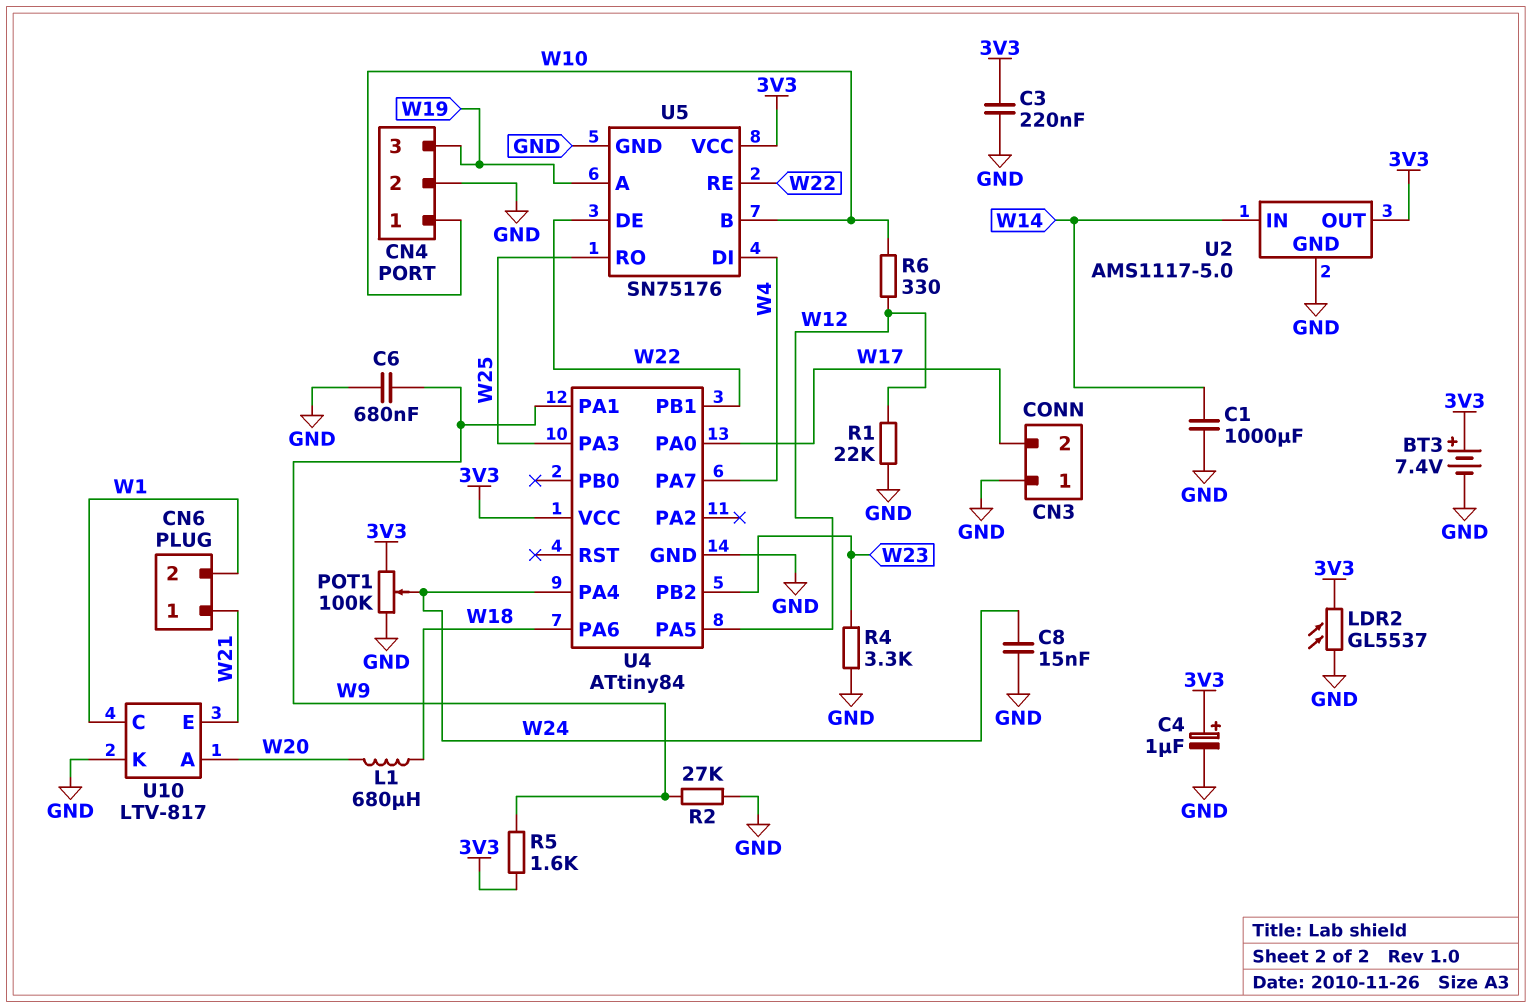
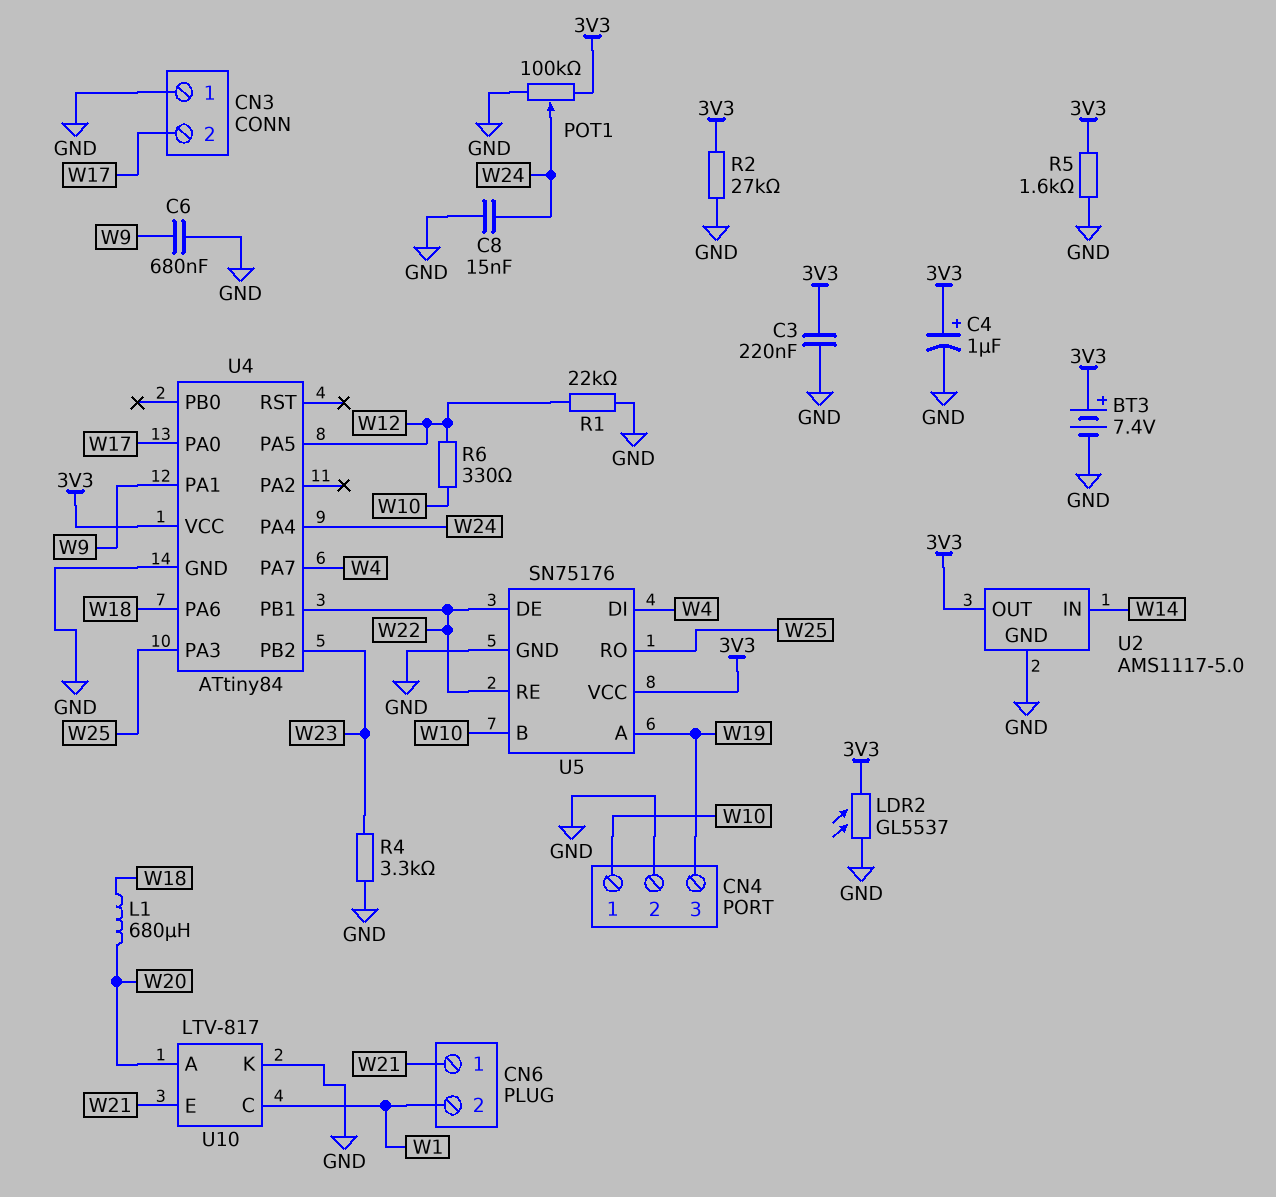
C1: 1000uF (GND, W14) -> none
R2: 27k (GND, W9) -> 27k (3V3, GND)
R5: 1.6k (3V3, W9) -> 1.6k (3V3, GND)

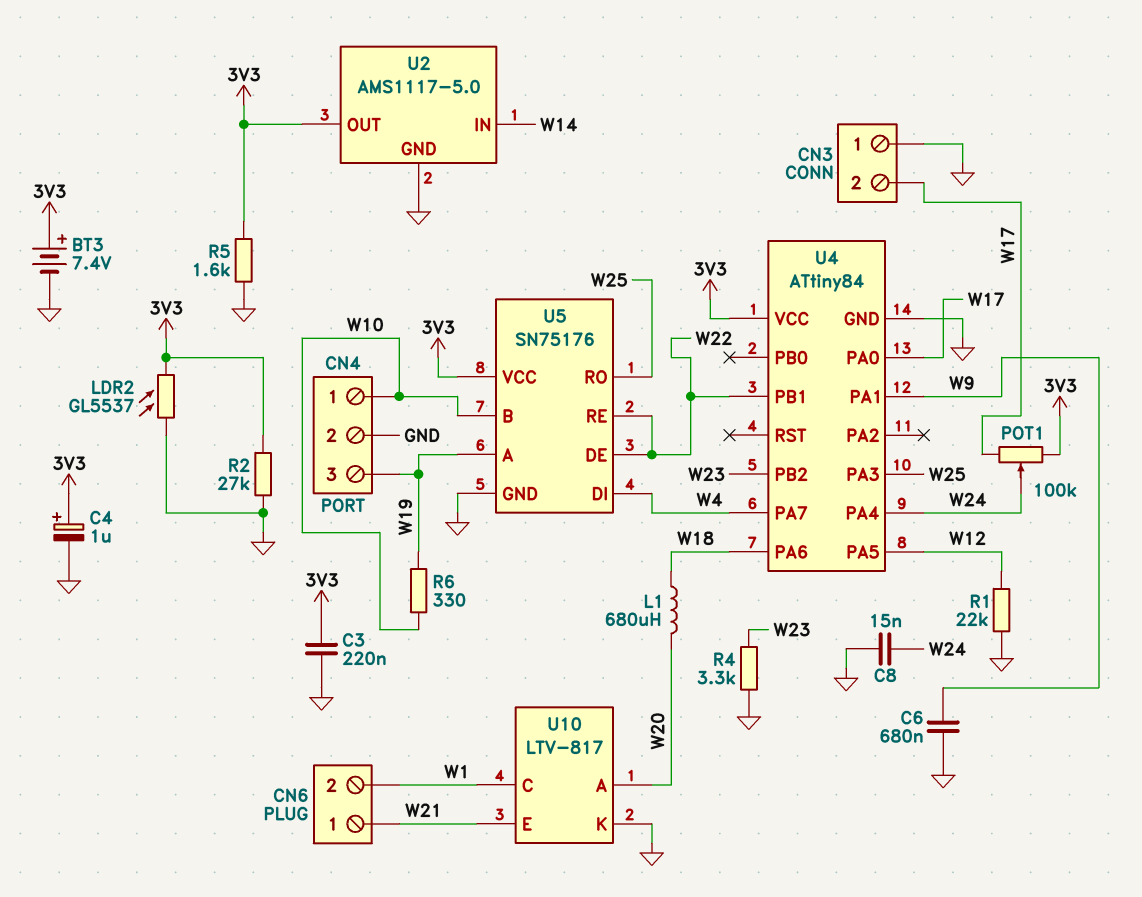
POT1: 100k (3V3, GND, wiper W24) -> 100k (3V3, W17, wiper W24)
R6: 330 (W10, W12) -> 330 (W10, W19)

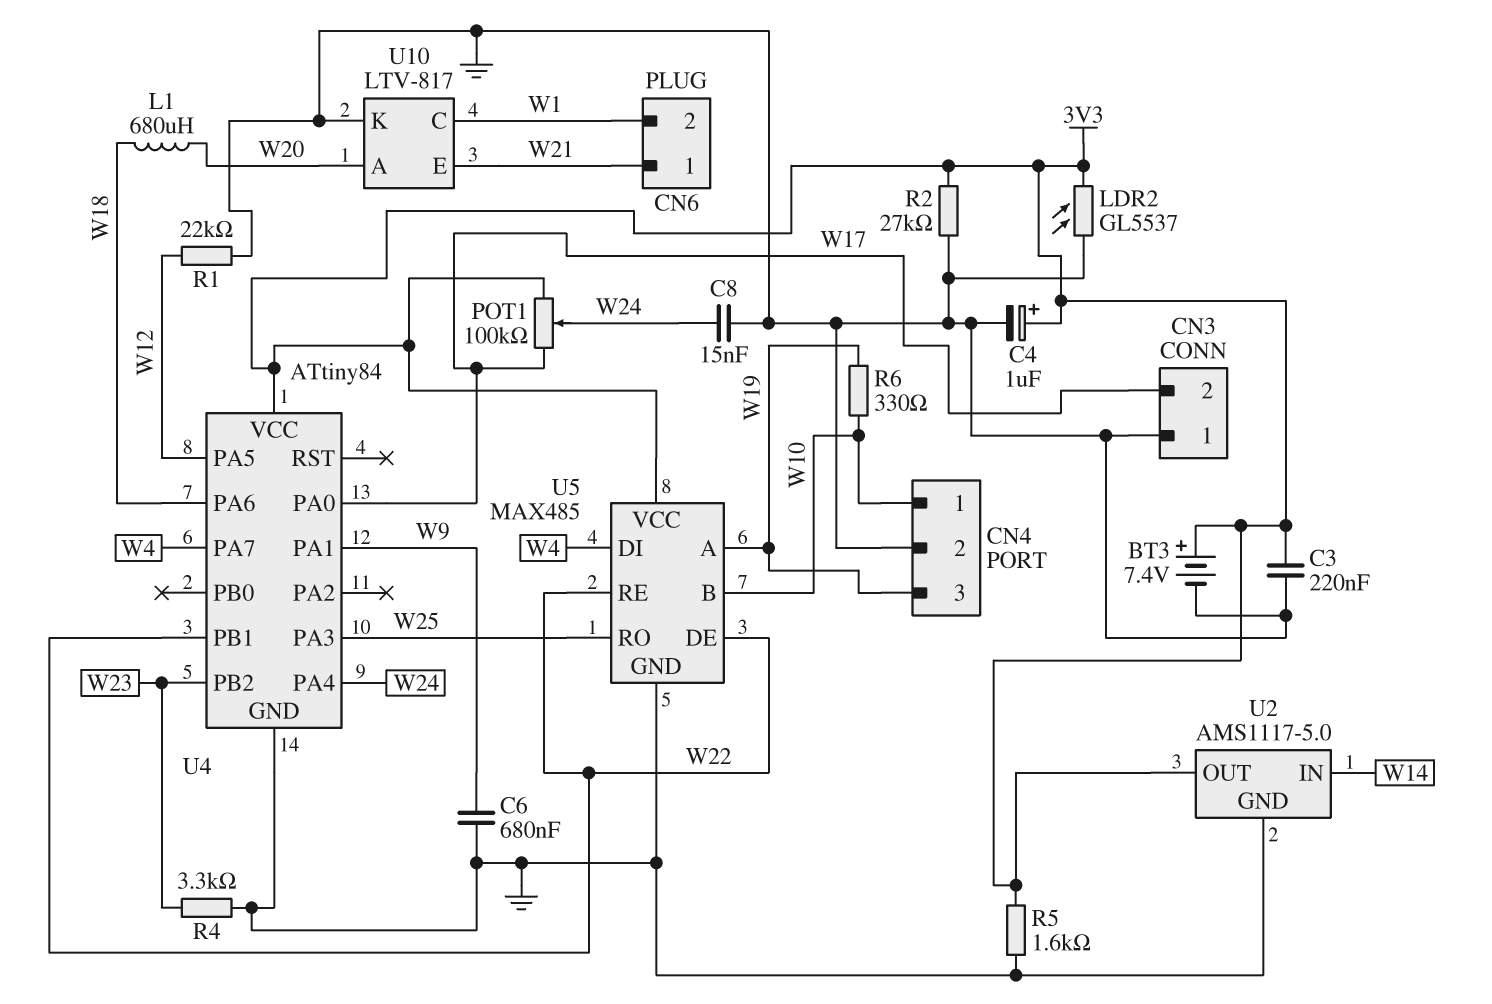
U5: SN75176 -> MAX485

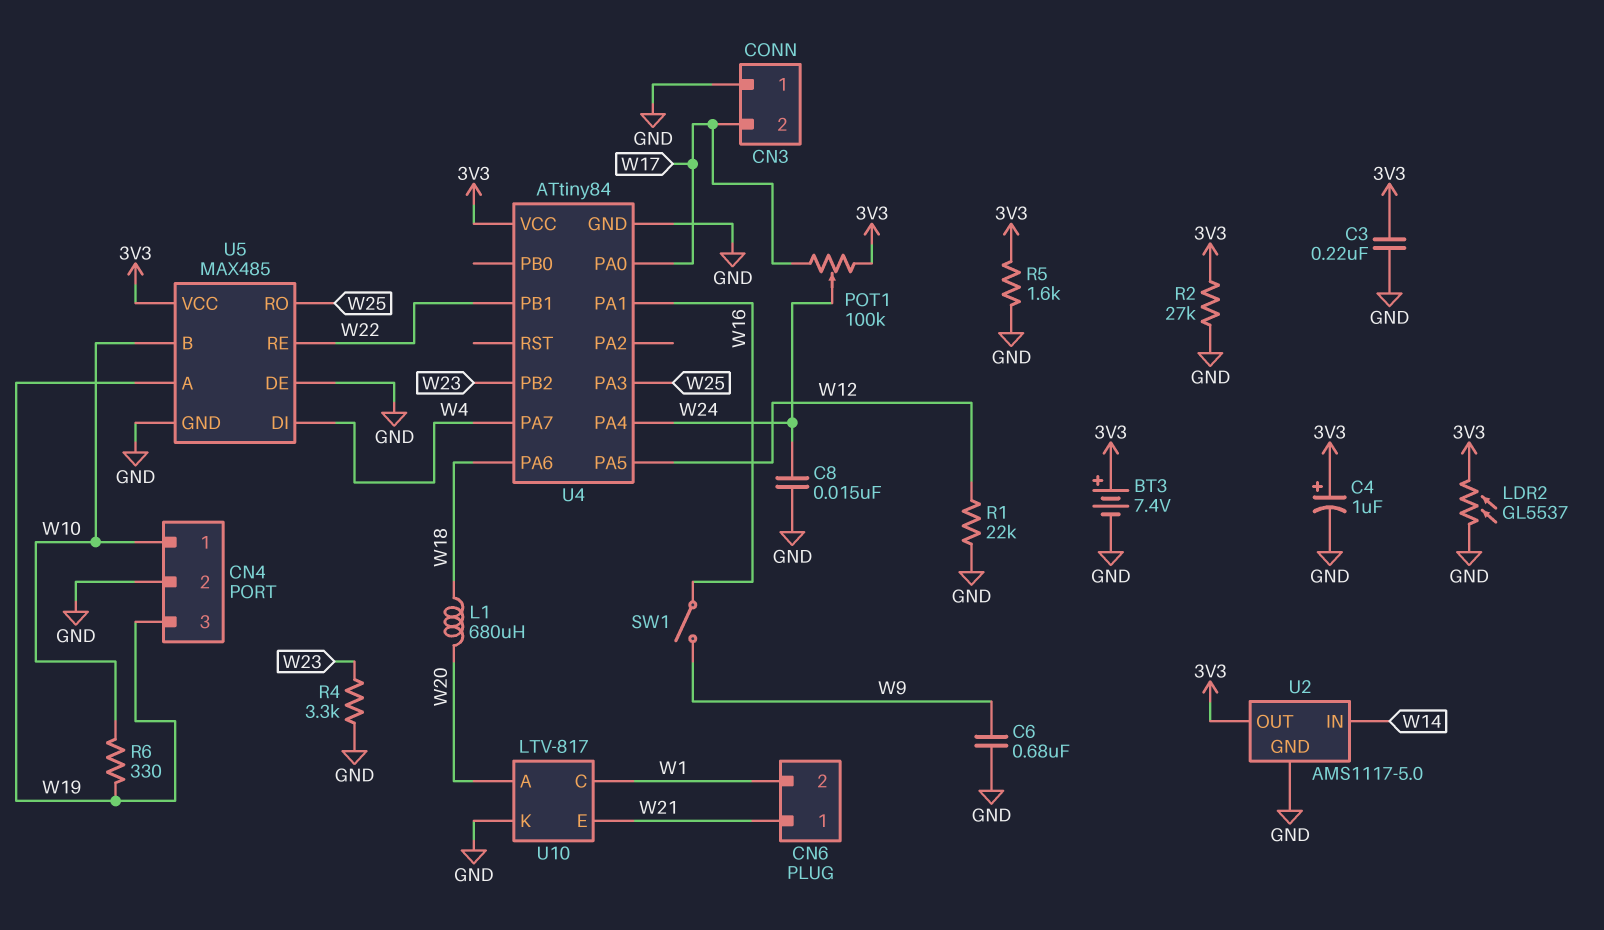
SW1: none -> switch (W9, W16)
U4 pin PA1: W9 -> W16
U5 pin DE: W22 -> GND

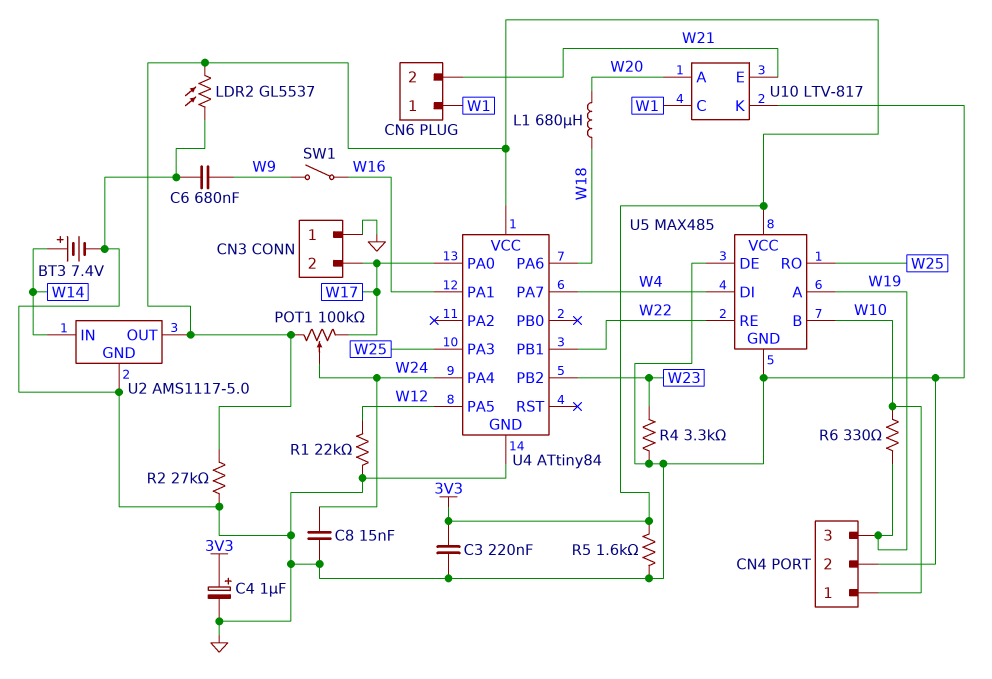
BT3: 7.4V (plus 3V3, minus GND) -> 7.4V (plus W14, minus GND)
CN6 pin 1: W21 -> W1
CN6 pin 2: W1 -> W21

